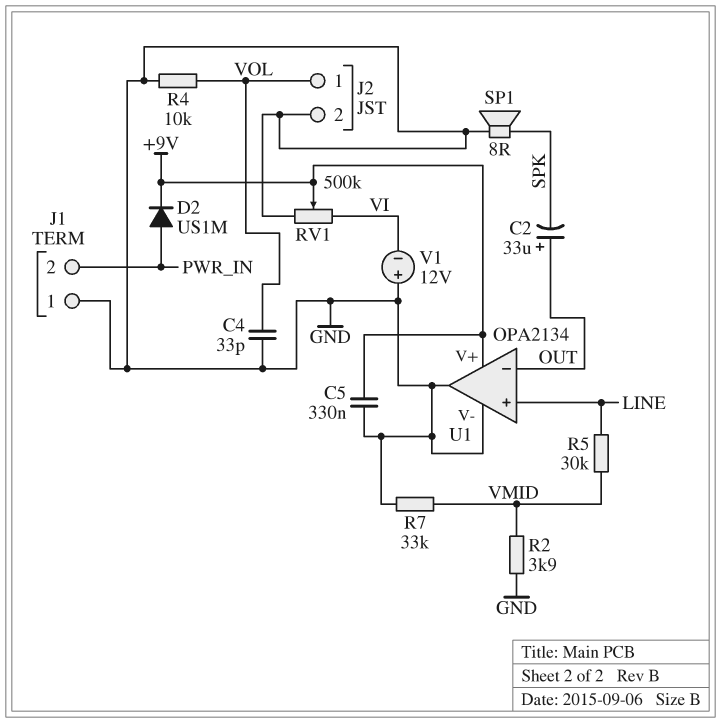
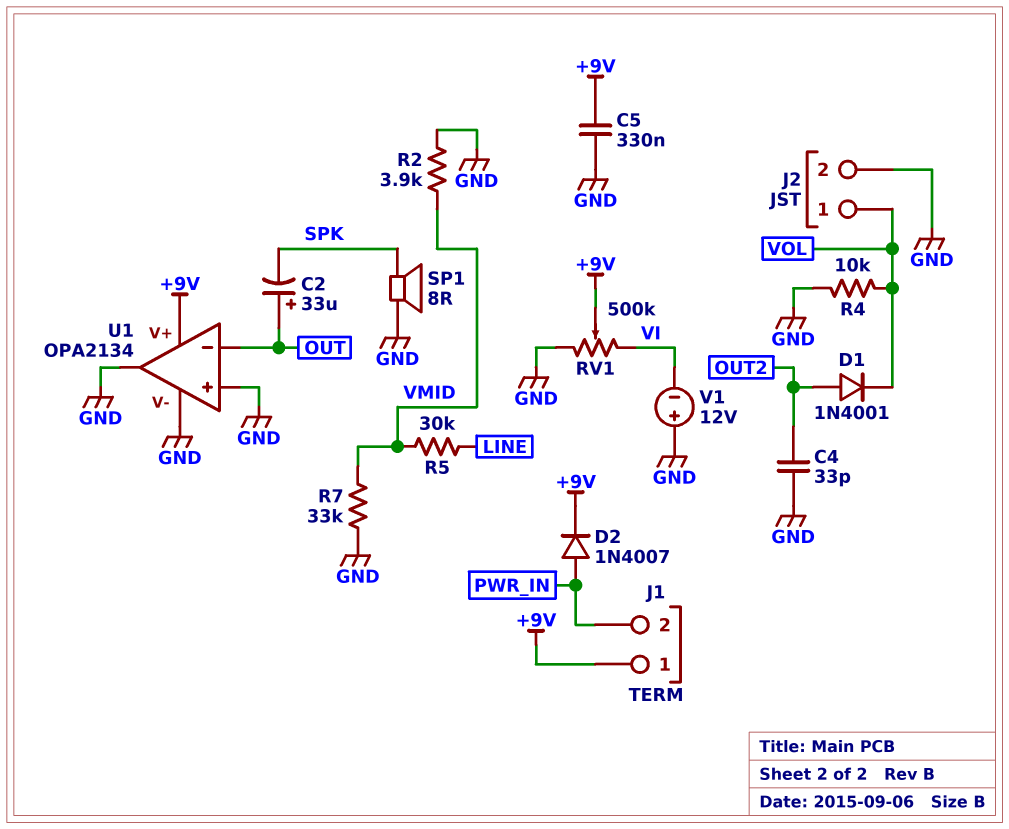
C4: 33pF (GND, VOL) -> 33pF (GND, OUT2)
D1: none -> diode 1N4001 (A OUT2, K VOL)
D2: diode US1M (A PWR_IN, K +9V) -> diode 1N4007 (A PWR_IN, K +9V)
J1 pin 1: GND -> +9V
U1 pin in+: LINE -> GND

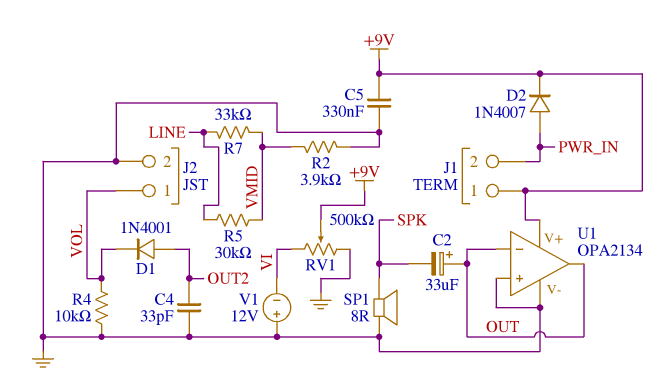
R7: 33k (GND, VMID) -> 33k (LINE, VMID)
U1 pin out: GND -> OUT

